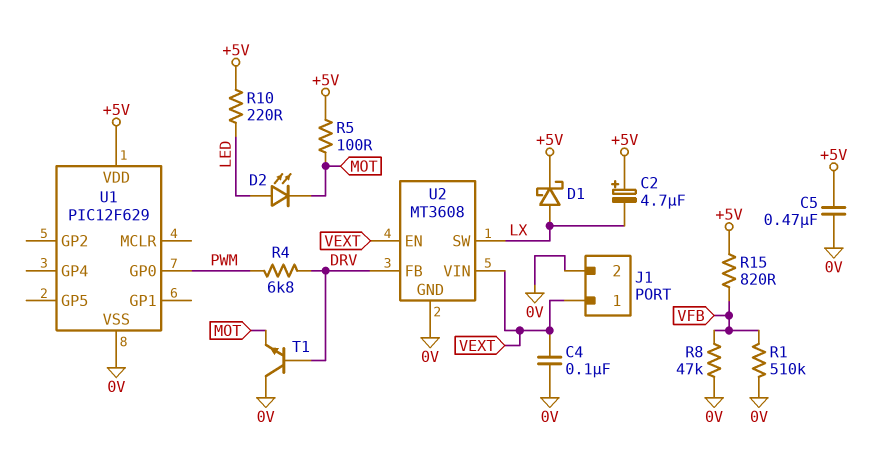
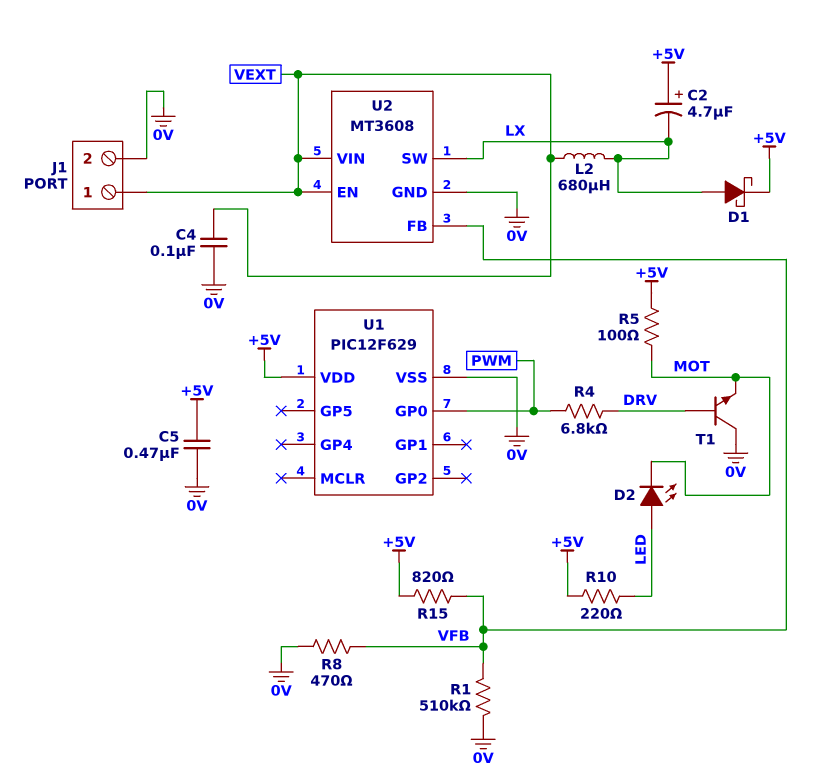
L2: none -> 680uH (LX, VEXT)
R8: 47k (0V, VFB) -> 470 (0V, VFB)
U2 pin FB: DRV -> VFB

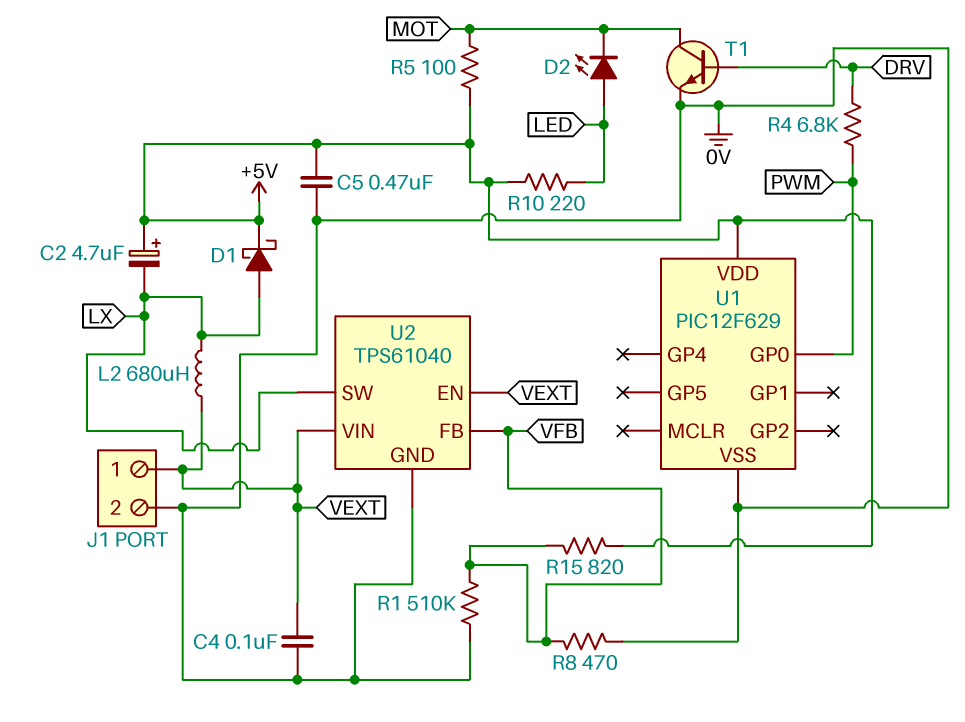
T1: NPN (B DRV, C 0V, E MOT) -> NPN (B DRV, C MOT, E 0V)
U2: MT3608 -> TPS61040

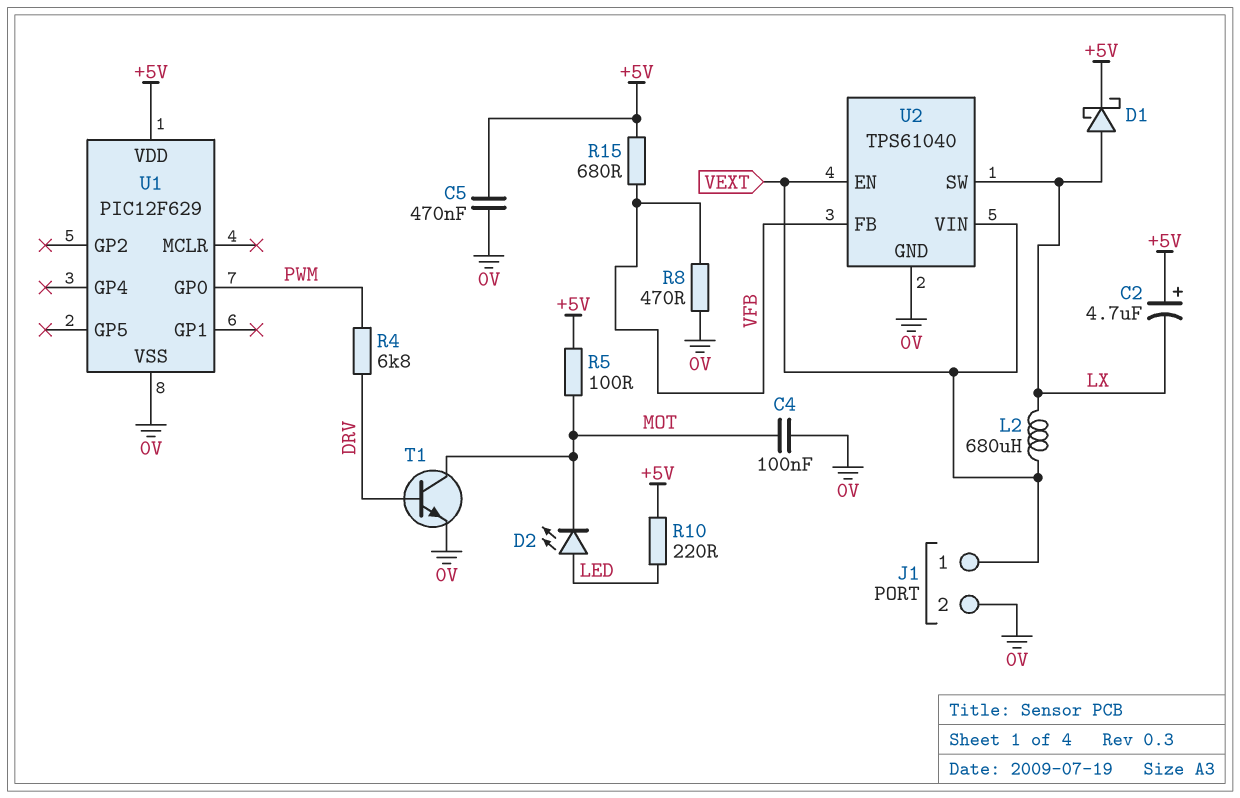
C4: 100nF (0V, VEXT) -> 100nF (0V, MOT)
R1: 510k (0V, VFB) -> none
R15: 820 (+5V, VFB) -> 680 (+5V, VFB)

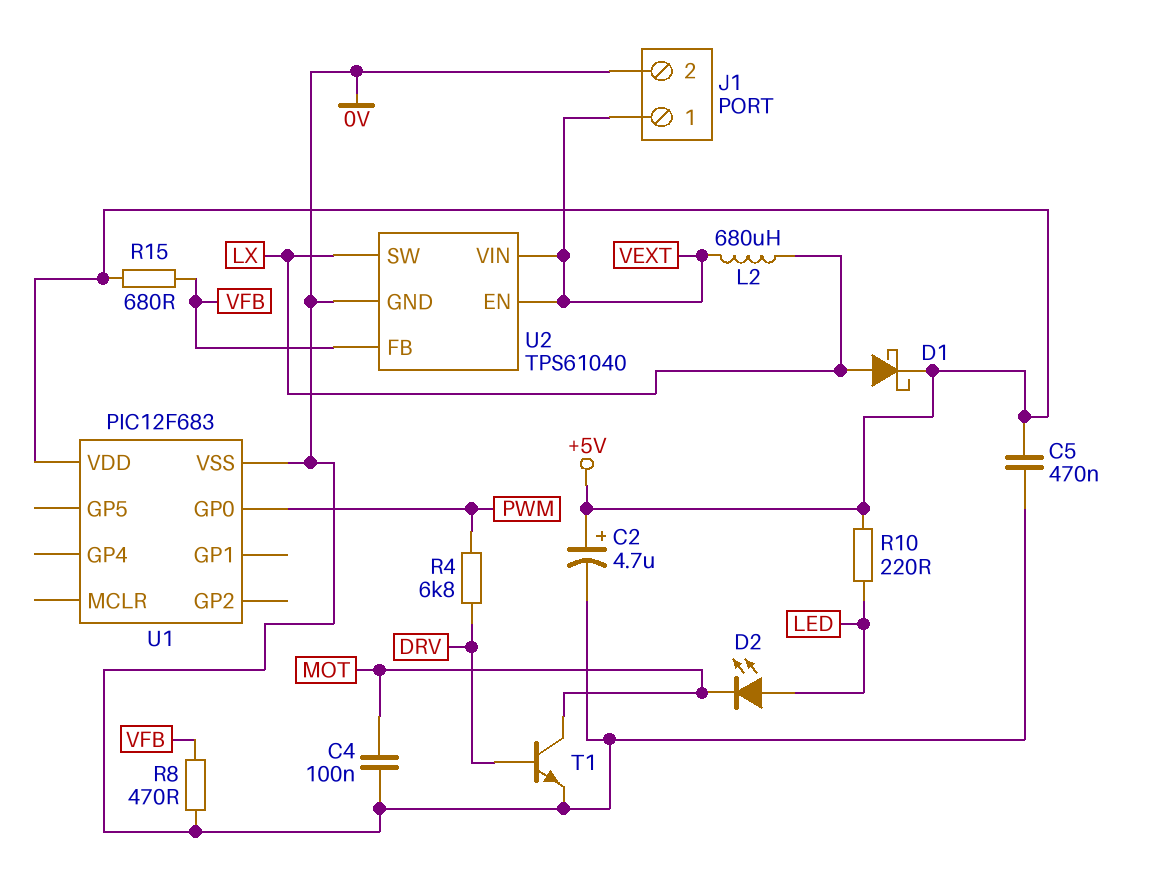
C2: 4.7uF (plus +5V, minus LX) -> 4.7uF (plus +5V, minus 0V)
R5: 100 (+5V, MOT) -> none
U1: PIC12F629 -> PIC12F683

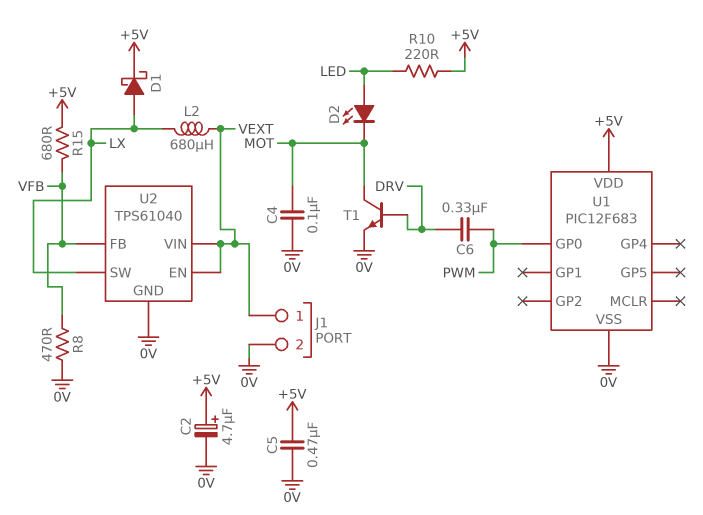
C6: none -> 330nF (DRV, PWM)
R4: 6.8k (DRV, PWM) -> none

